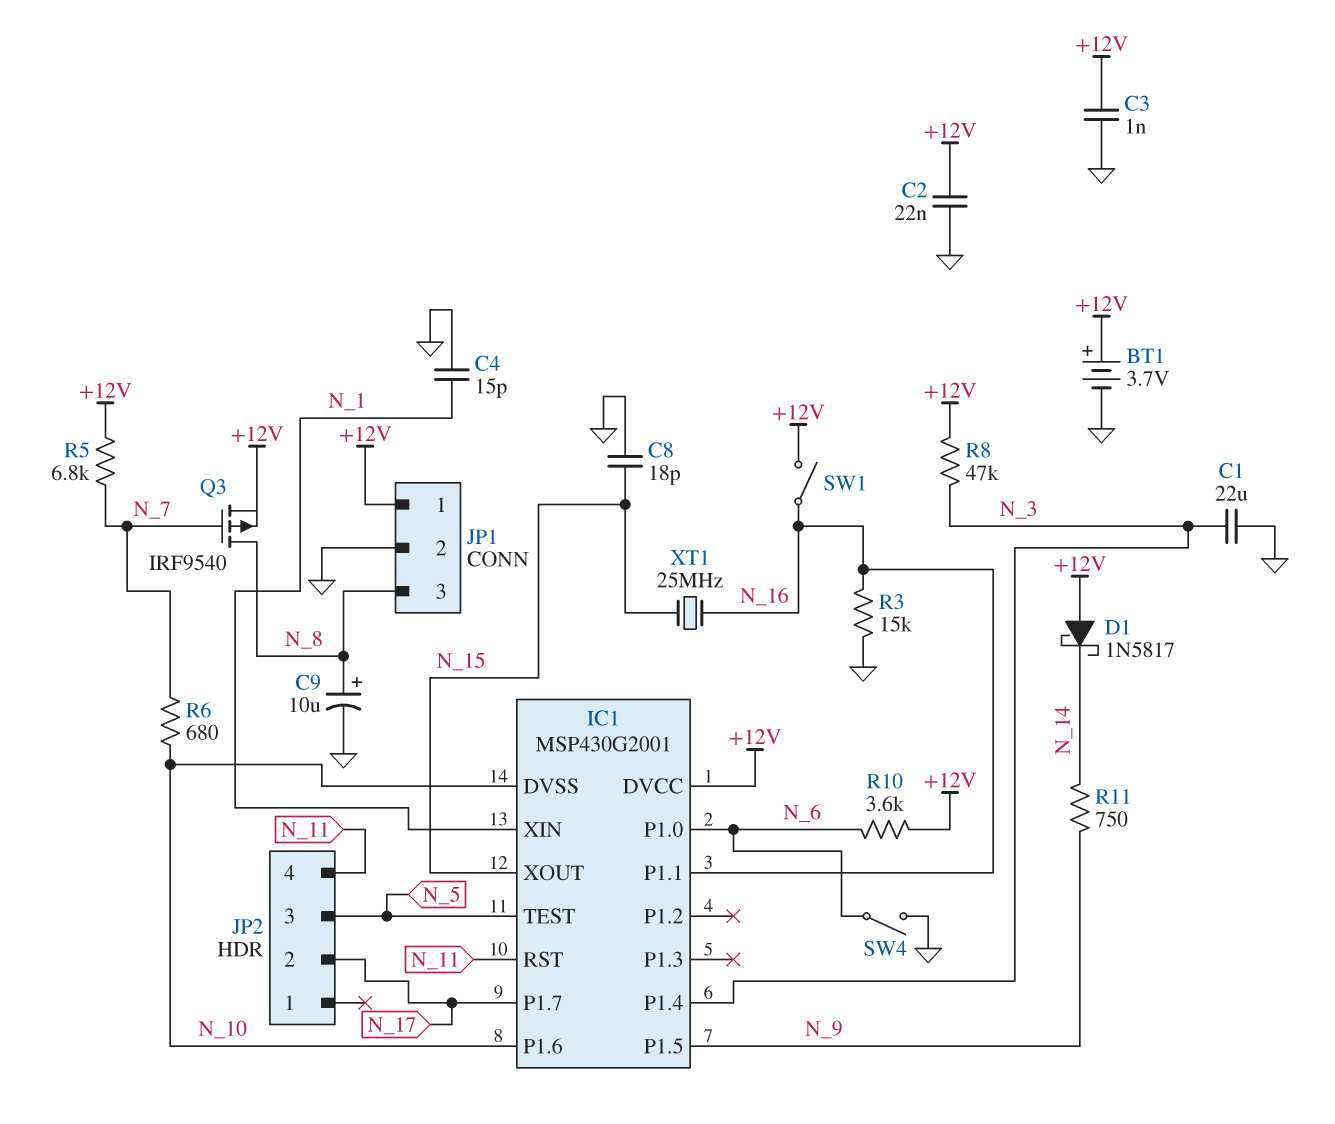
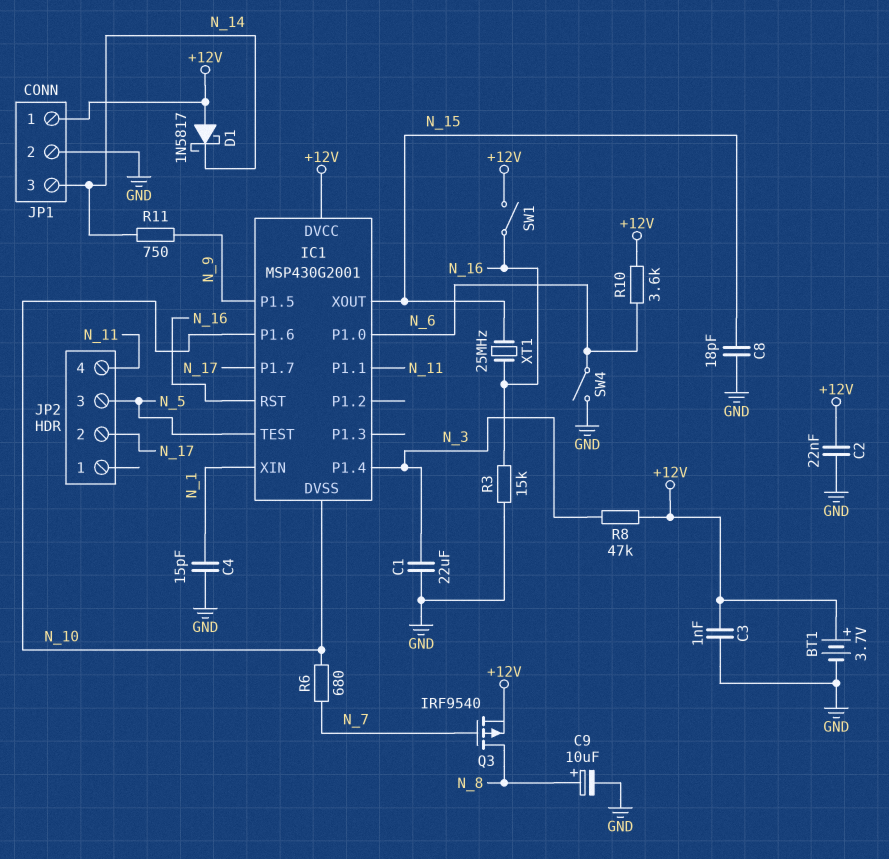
IC1 pin P1.1: N_16 -> N_11
IC1 pin RST: N_11 -> N_16
JP1 pin 3: N_8 -> N_14
R5: 6.8k (+12V, N_7) -> none

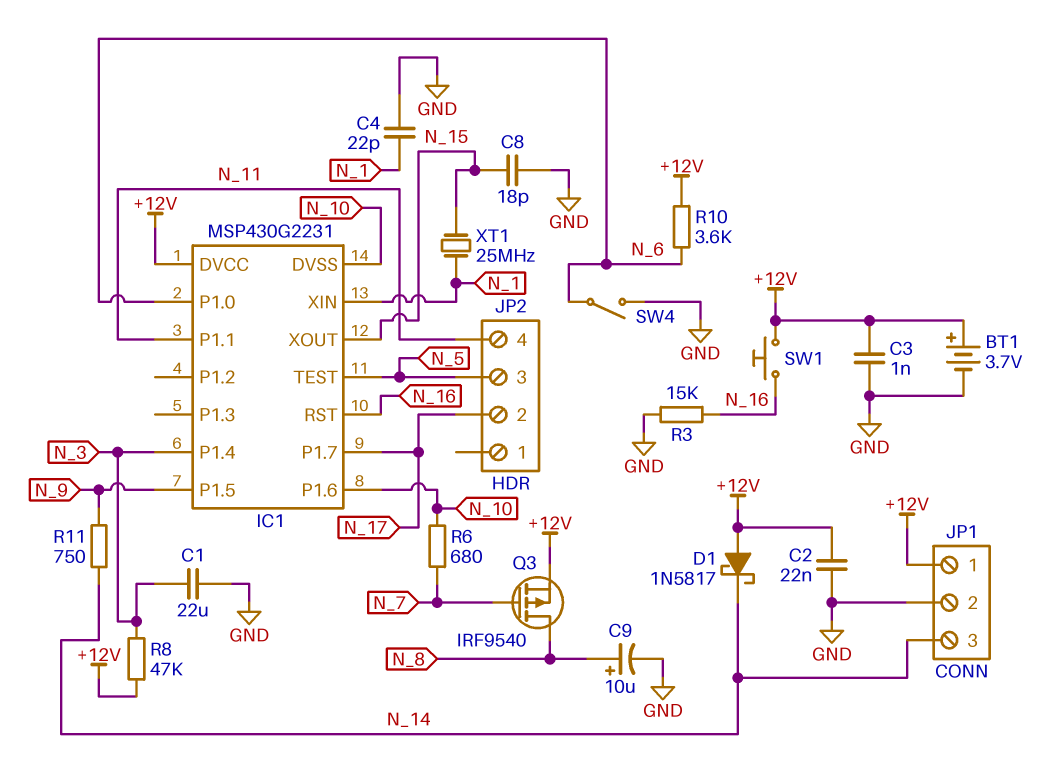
C4: 15pF (GND, N_1) -> 22pF (GND, N_1)
IC1: MSP430G2001 -> MSP430G2231
SW1: switch (+12V, N_16) -> button (+12V, N_16)
XT1: 25MHz (N_15, N_16) -> 25MHz (N_1, N_15)

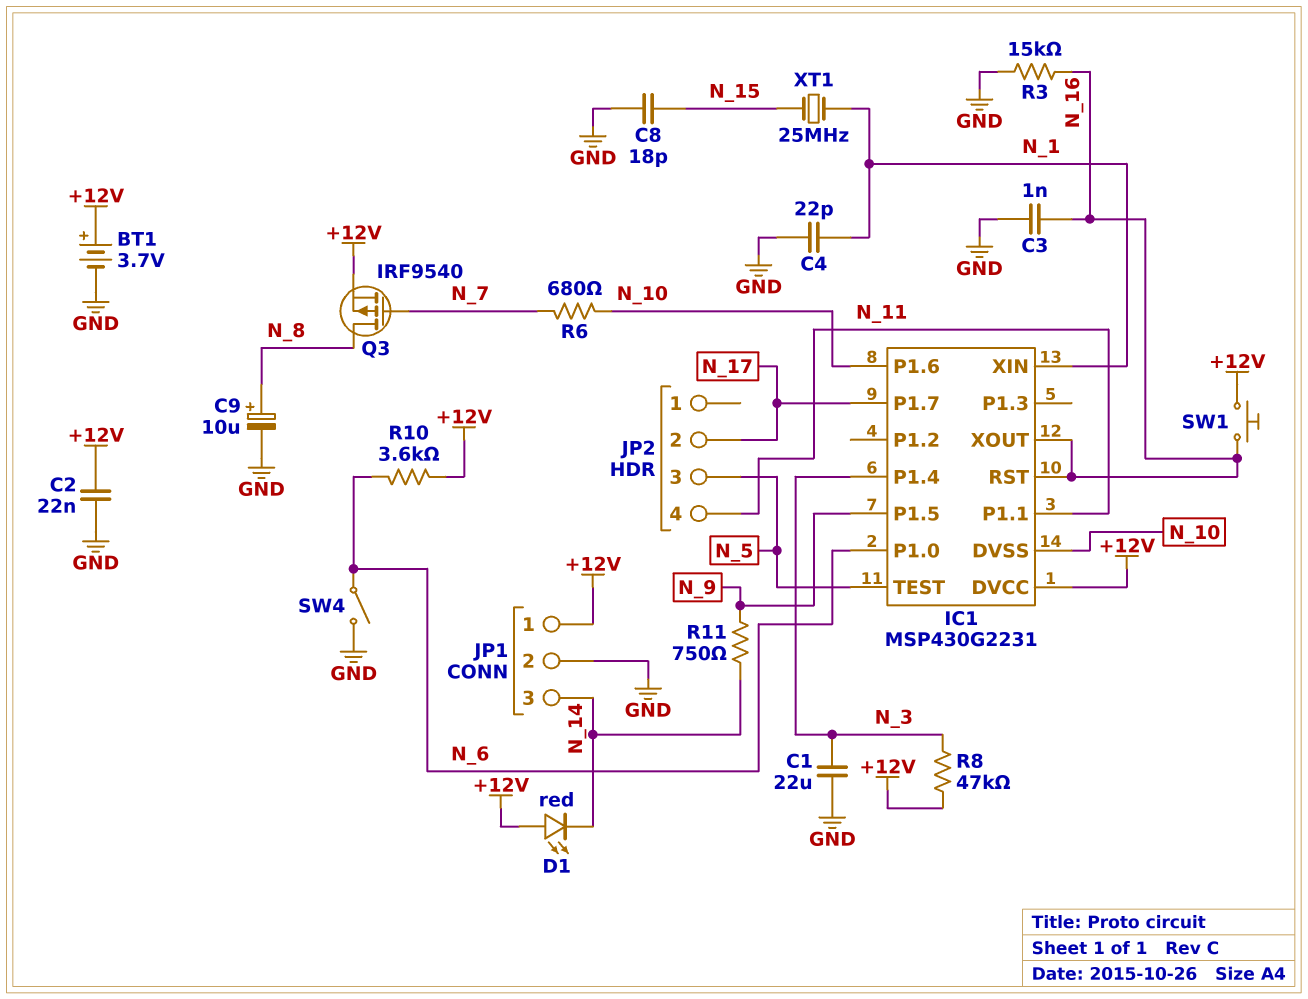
C3: 1nF (+12V, GND) -> 1nF (GND, N_16)
D1: schottky 1N5817 (A +12V, K N_14) -> LED red (A +12V, K N_14)
IC1 pin XOUT: N_15 -> N_16

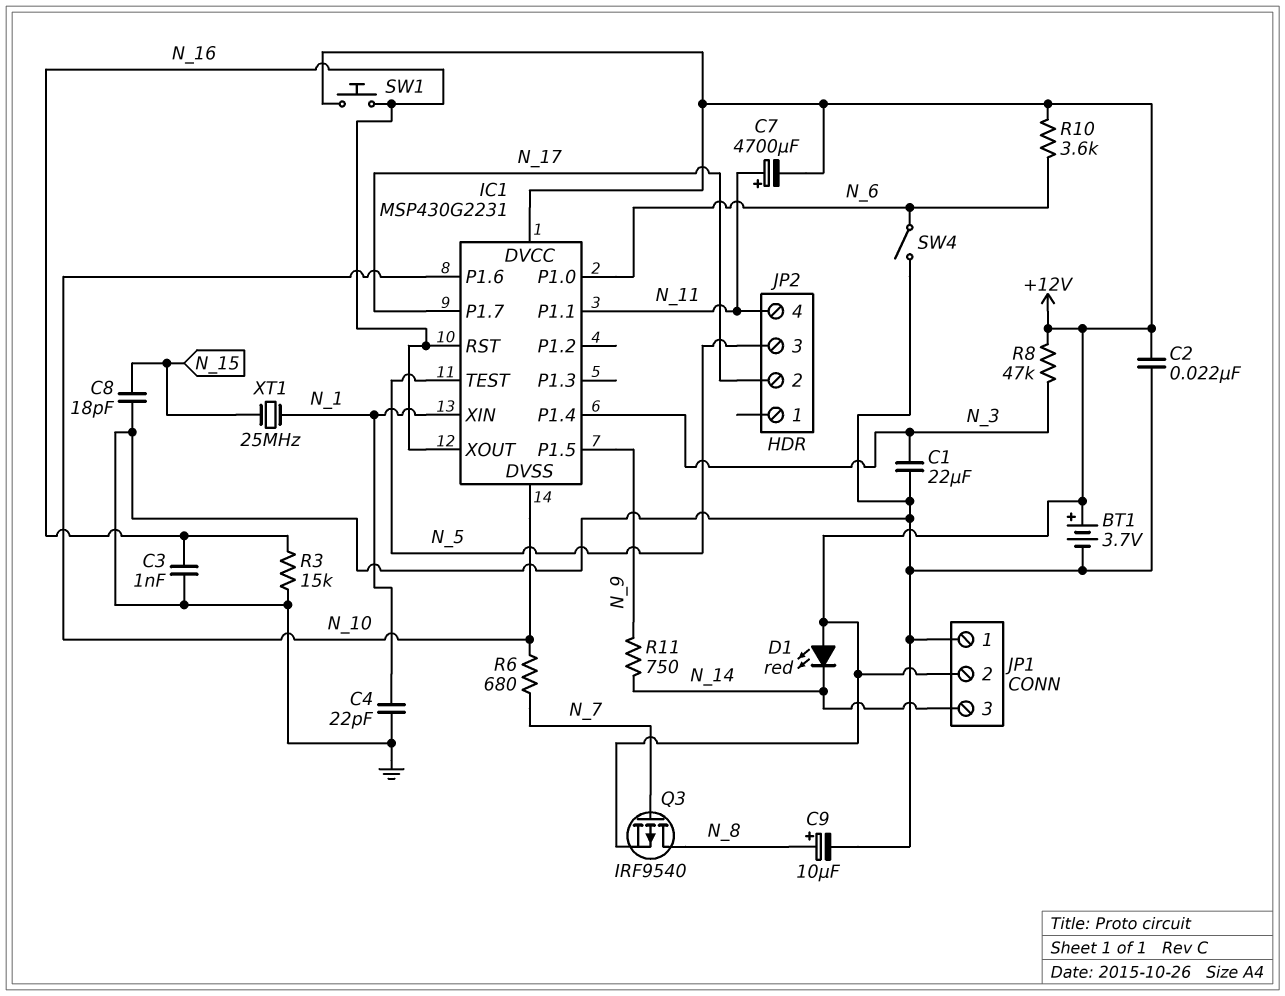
C7: none -> 4700uF (plus N_11, minus +12V)
JP1 pin 1: +12V -> GND
JP1 pin 2: GND -> +12V

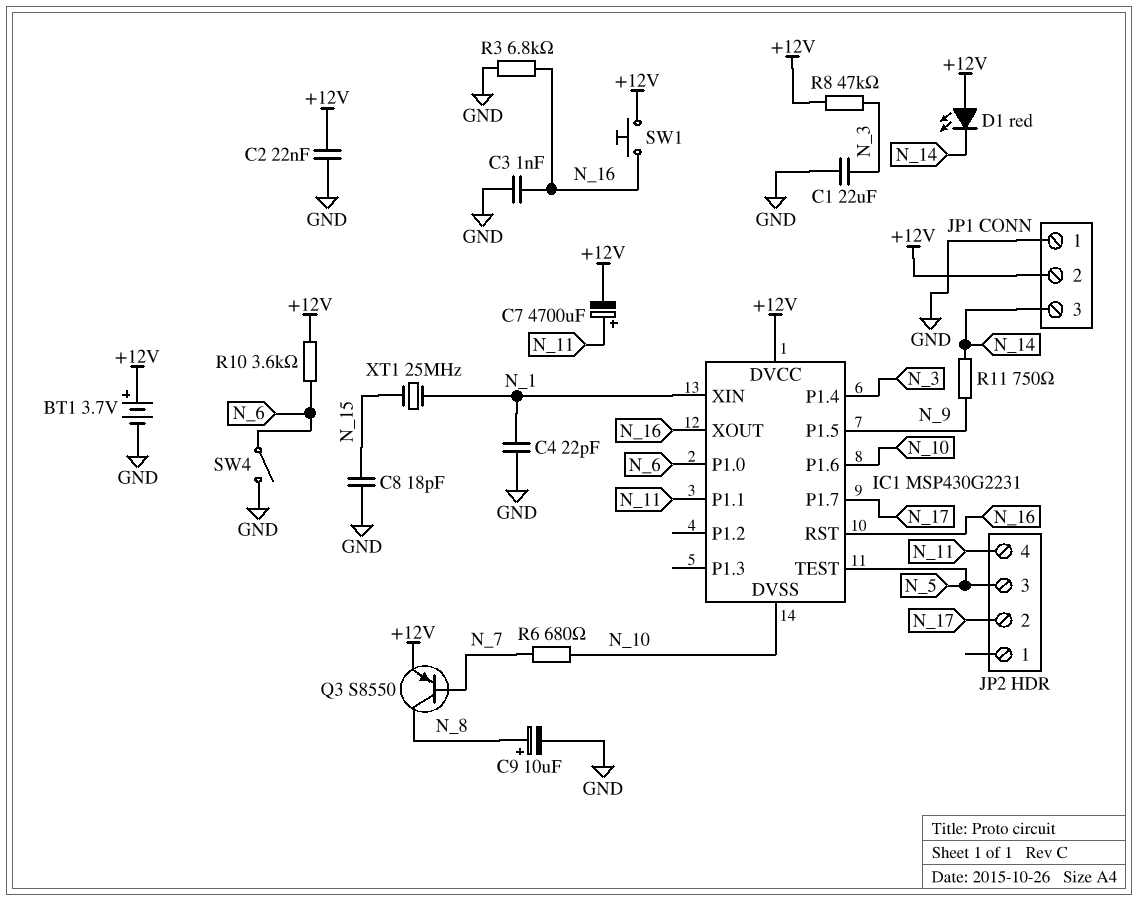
Q3: PMOS IRF9540 (G N_7, D N_8, S +12V) -> PNP S8550 (B N_7, C N_8, E +12V)
R3: 15k (GND, N_16) -> 6.8k (GND, N_16)

